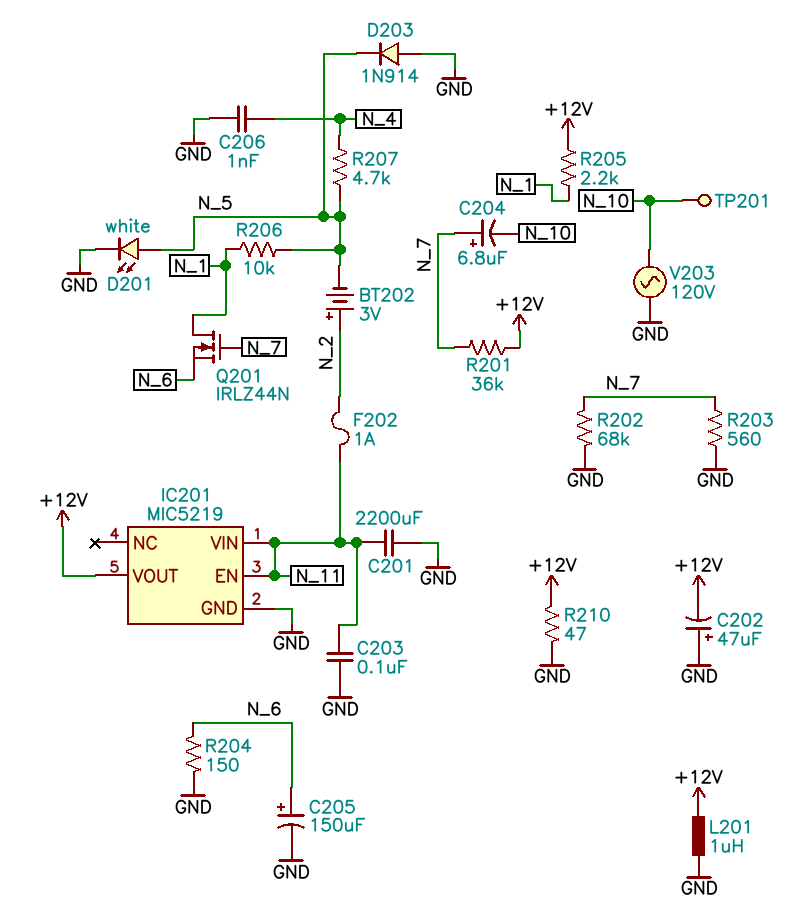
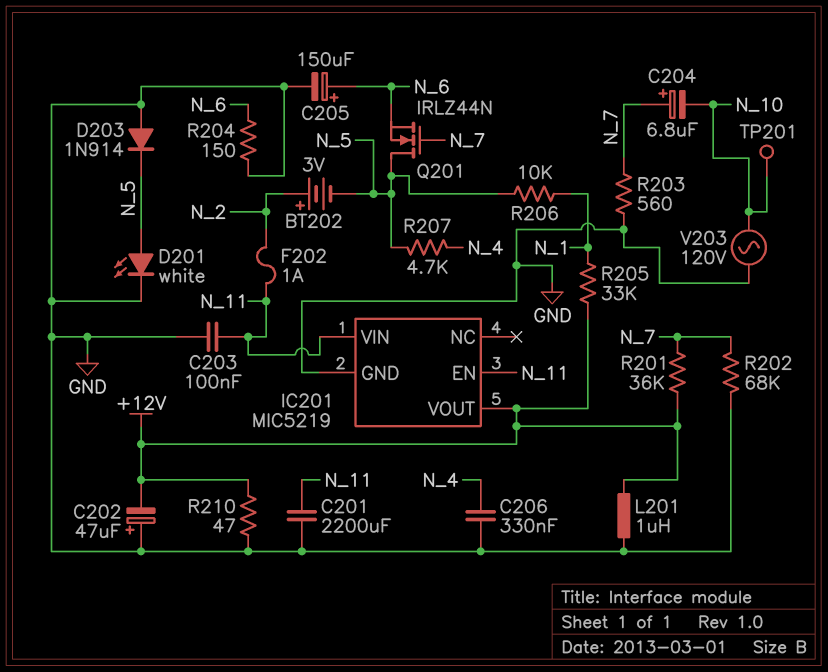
C206: 1nF (GND, N_4) -> 330nF (GND, N_4)
Q201: NMOS IRLZ44N (G N_7, D N_1, S N_6) -> NMOS IRLZ44N (G N_7, D N_5, S N_6)
R205: 2.2k (+12V, N_1) -> 33k (+12V, N_1)

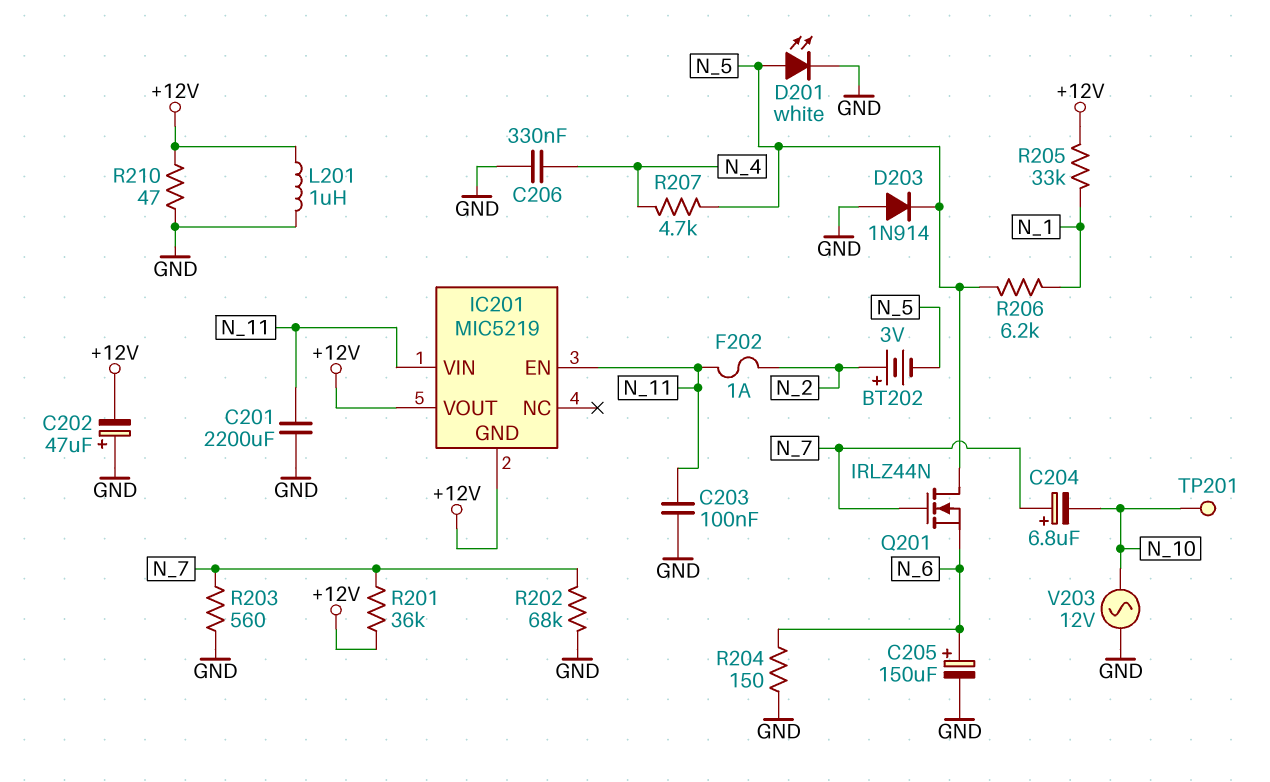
IC201 pin GND: GND -> +12V
R206: 10k (N_1, N_5) -> 6.2k (N_1, N_5)
V203: AC 120V (GND, N_10) -> AC 12V (GND, N_10)

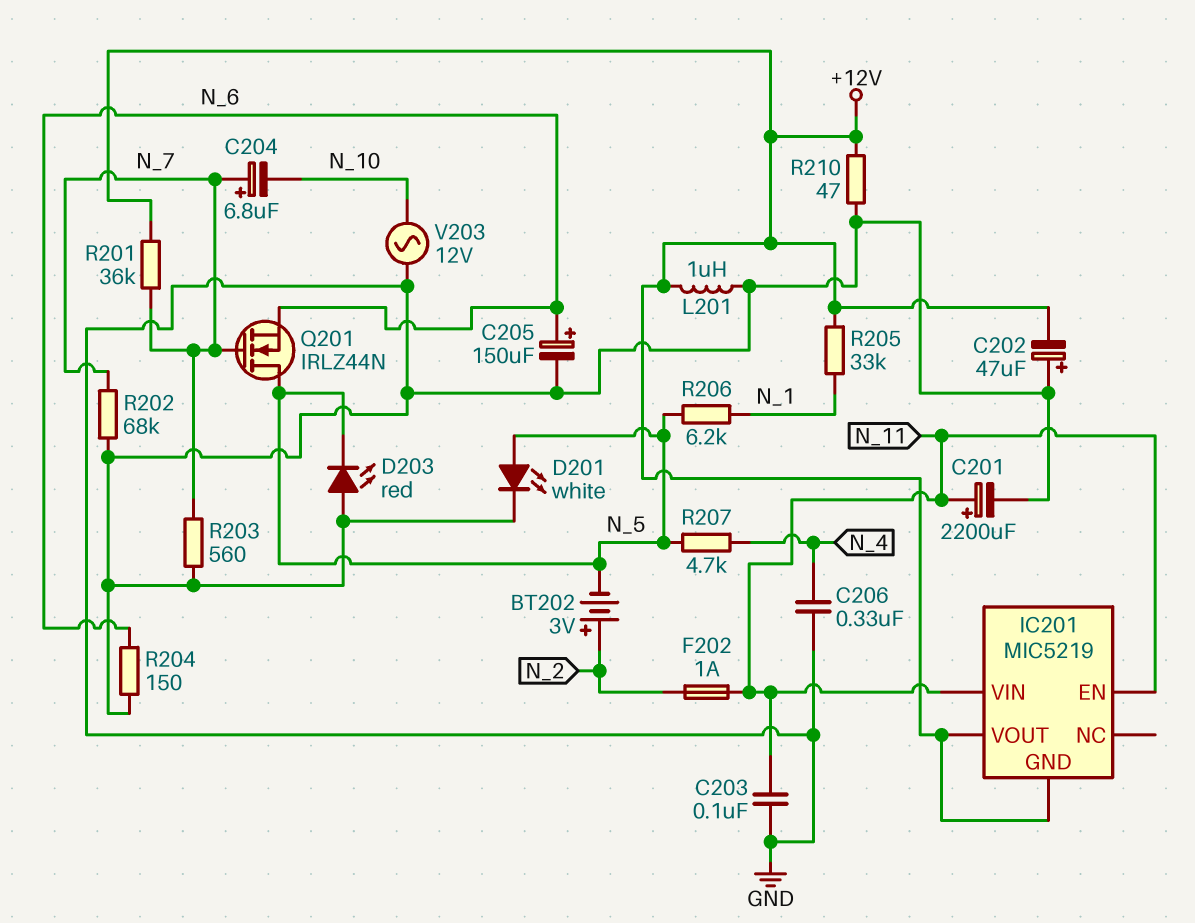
C201: 2200uF (GND, N_11) -> 2200uF (plus N_11, minus GND)
D203: diode 1N914 (A GND, K N_5) -> LED red (A GND, K N_5)
TP201: test point (N_10) -> none

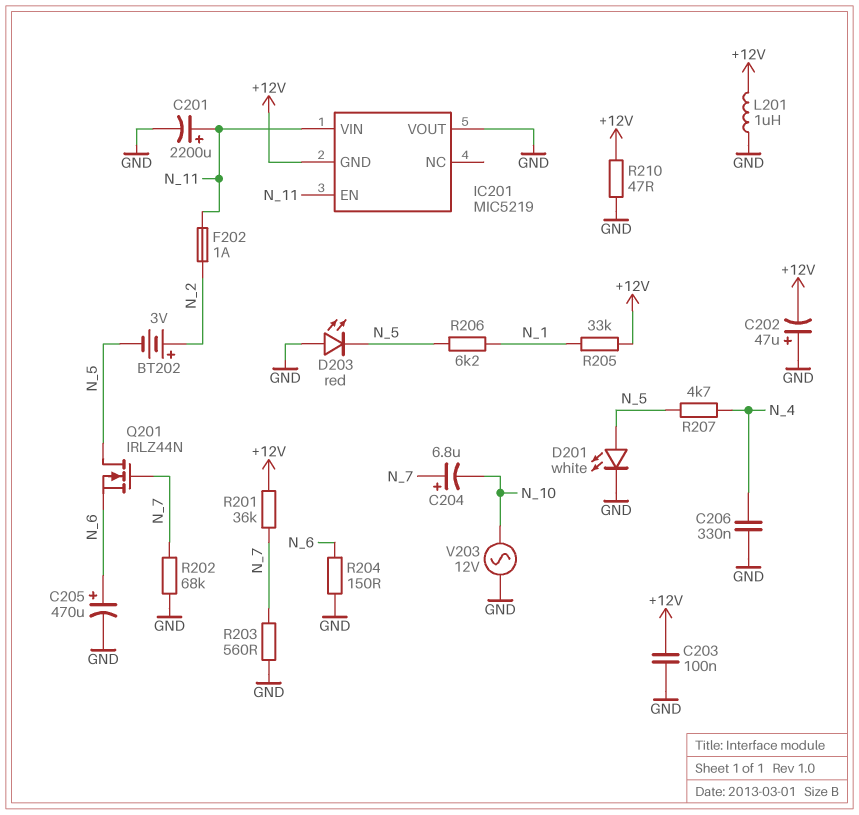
C203: 100nF (GND, N_11) -> 100nF (+12V, GND)
C205: 150uF (plus N_6, minus GND) -> 470uF (plus N_6, minus GND)
IC201 pin VOUT: +12V -> GND

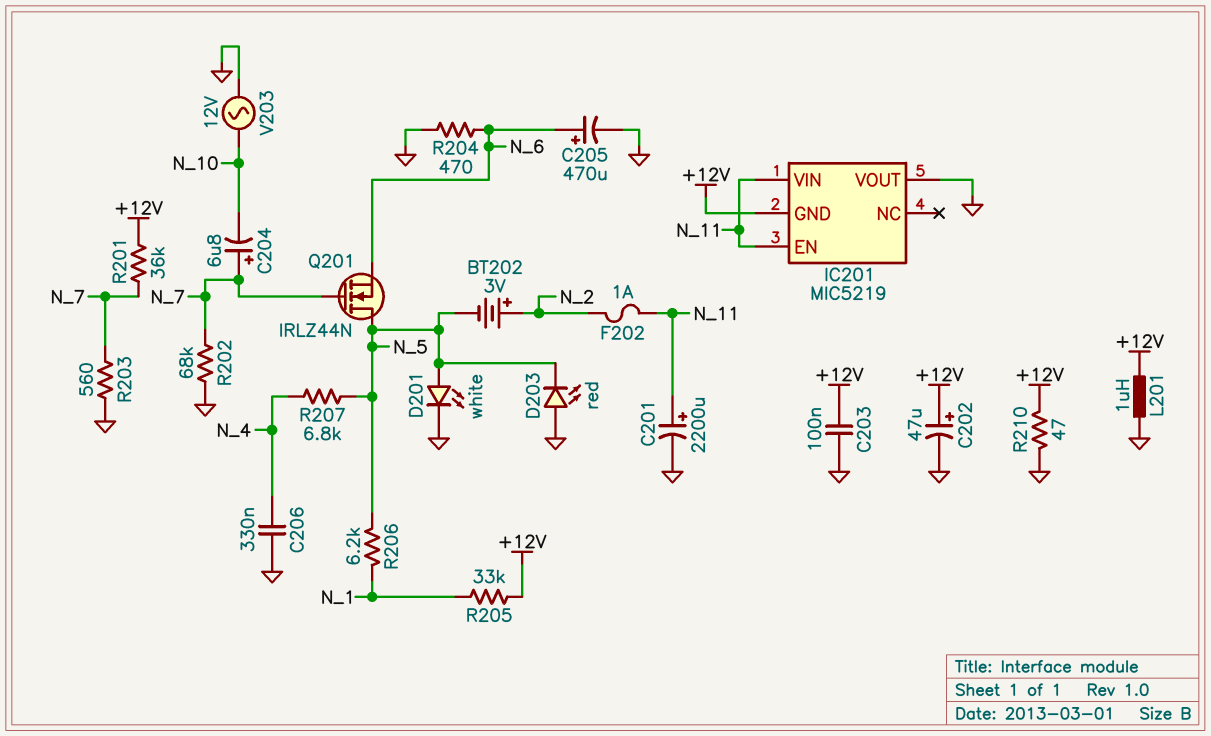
C202: 47uF (plus GND, minus +12V) -> 47uF (plus +12V, minus GND)
R204: 150 (GND, N_6) -> 470 (GND, N_6)
R207: 4.7k (N_4, N_5) -> 6.8k (N_4, N_5)

